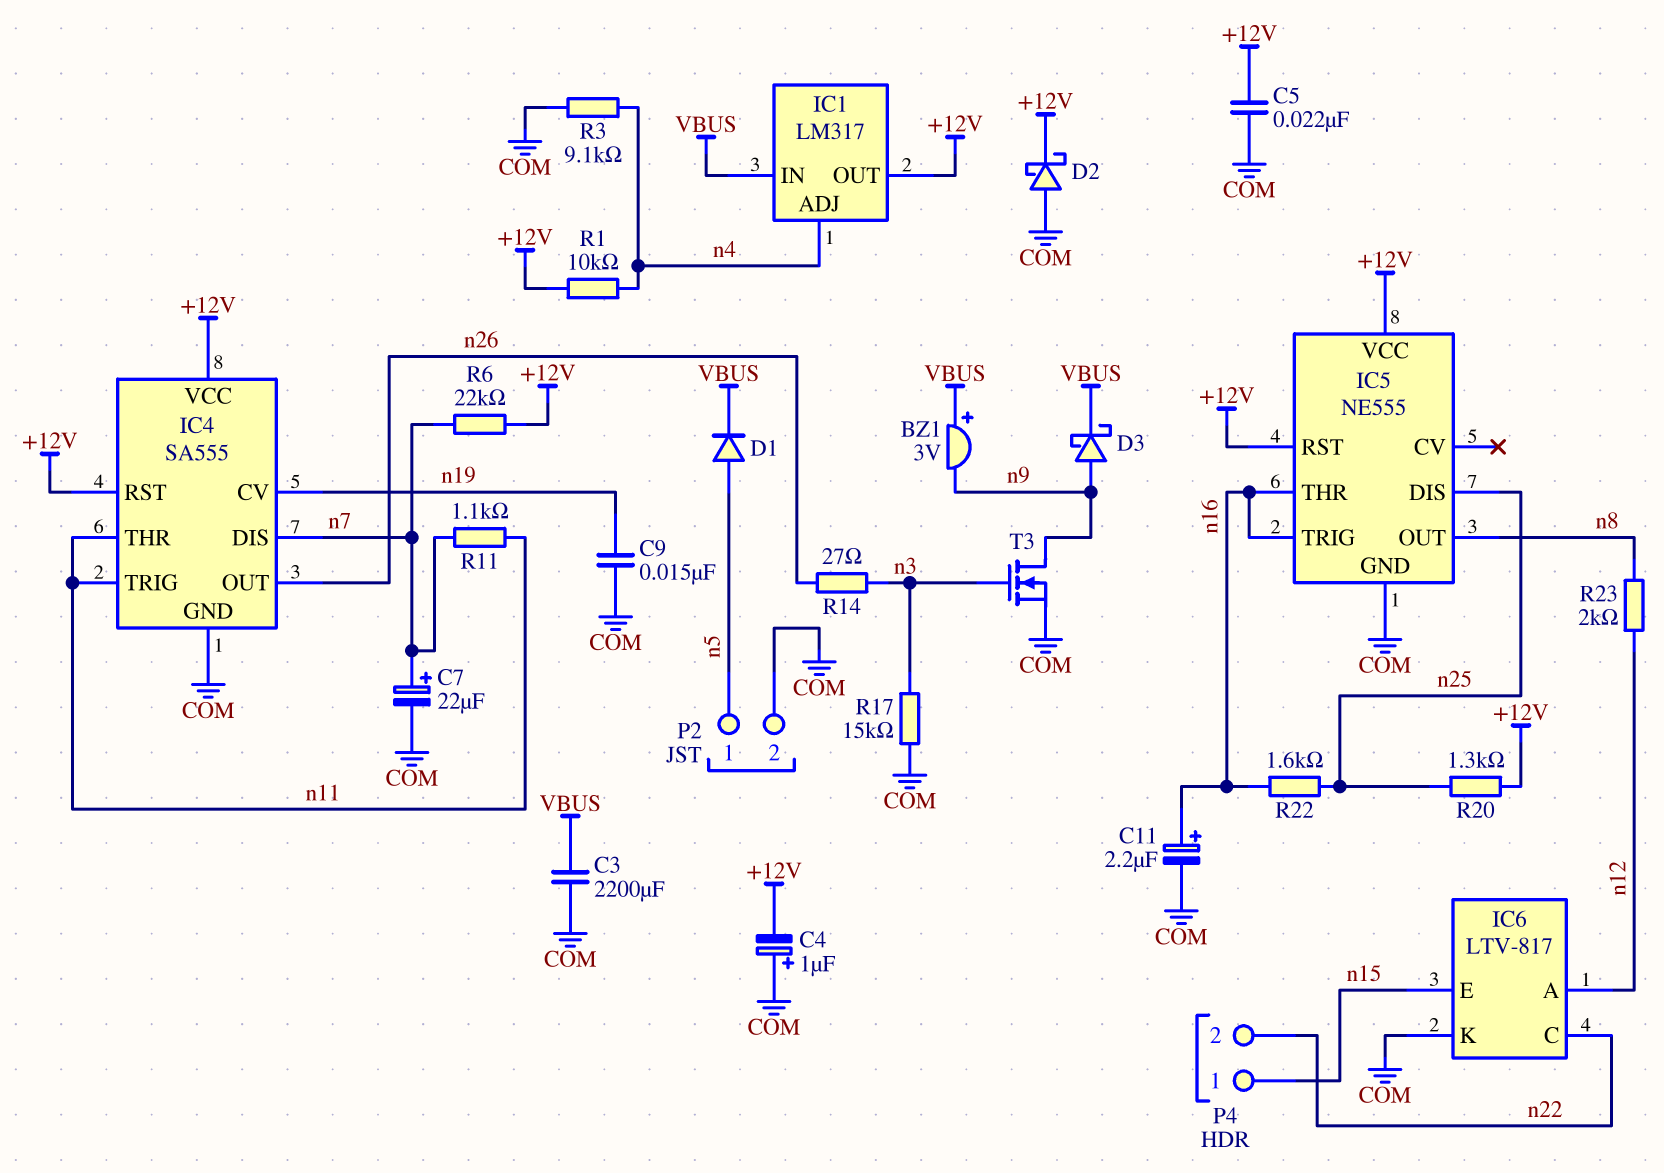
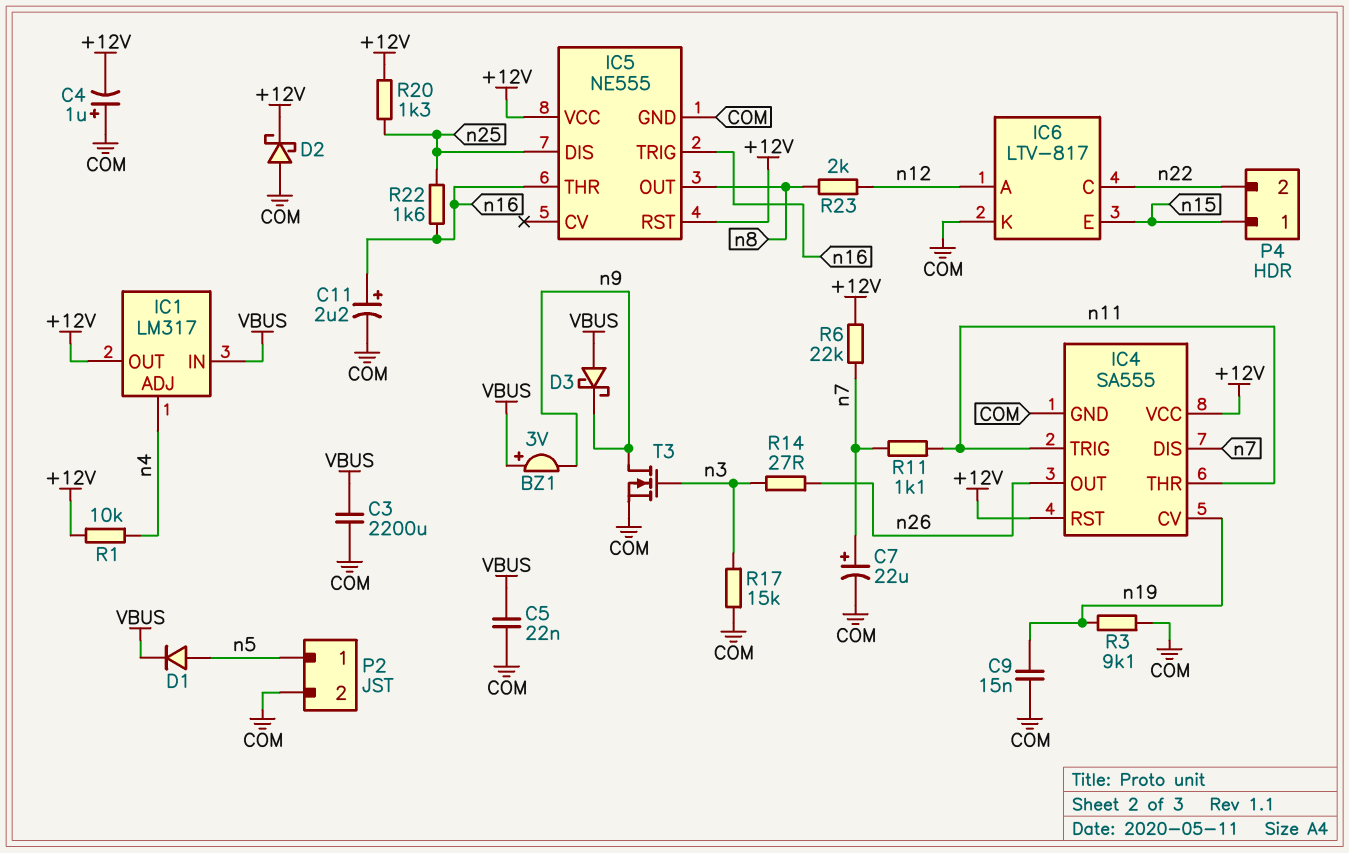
C5: 22nF (+12V, COM) -> 22nF (COM, VBUS)
D3: schottky (A n9, K VBUS) -> schottky (A VBUS, K n9)
R3: 9.1k (COM, n4) -> 9.1k (COM, n19)

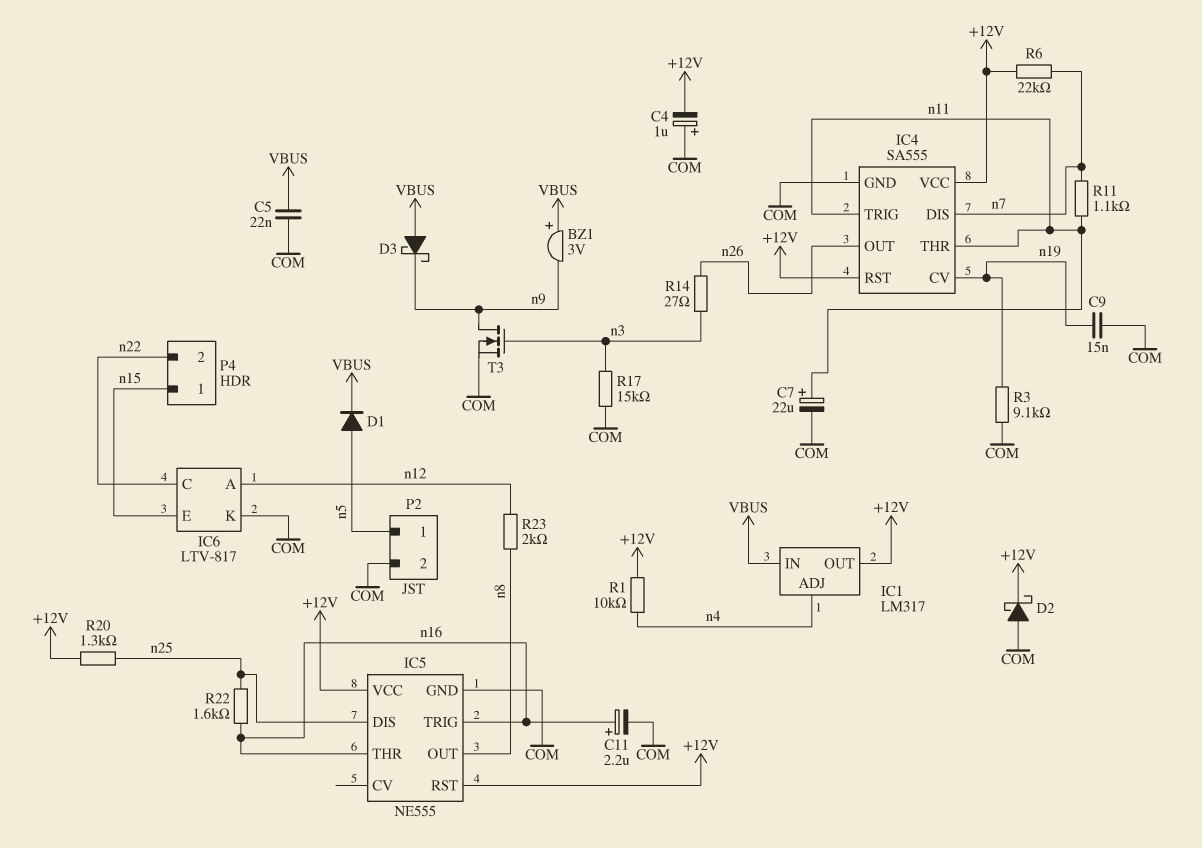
C3: 2200uF (COM, VBUS) -> none
C7: 22uF (plus n7, minus COM) -> 22uF (plus n11, minus COM)

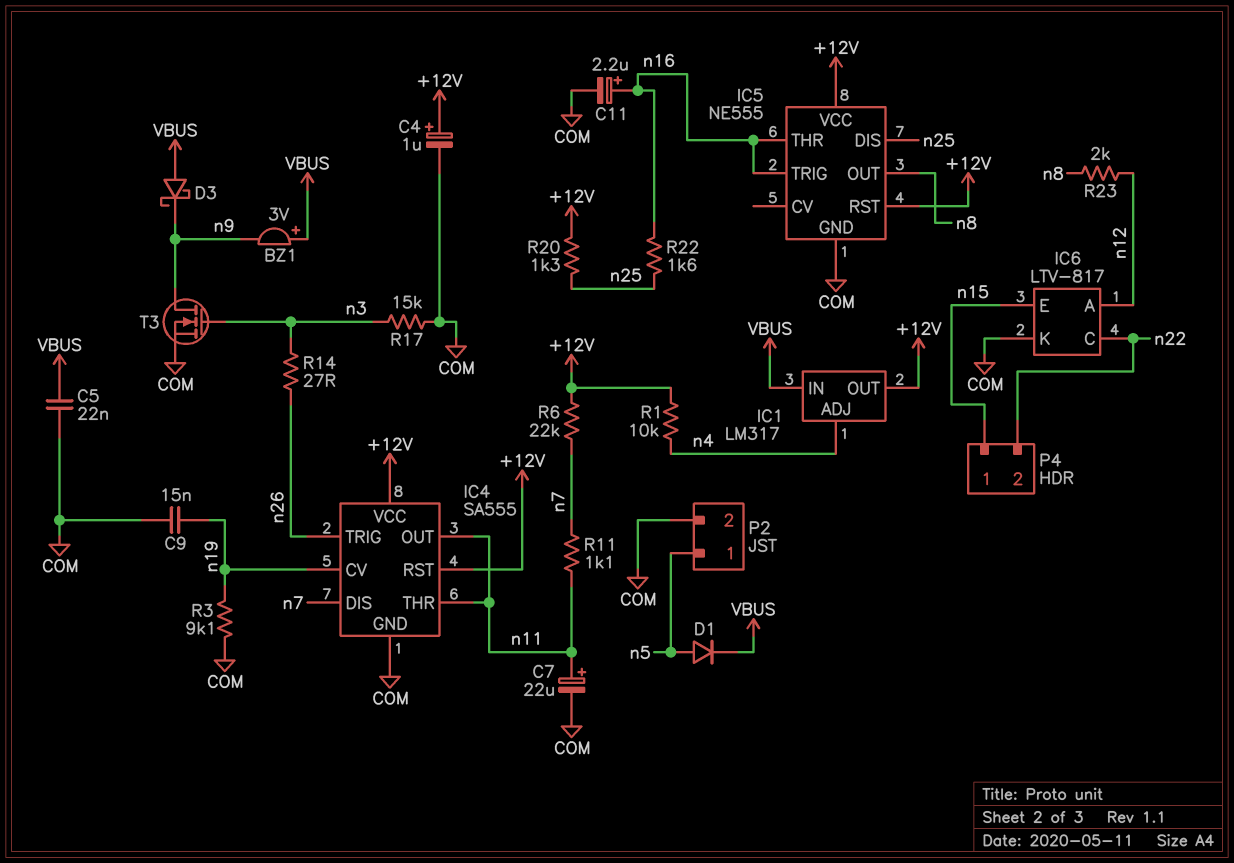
C4: 1uF (plus COM, minus +12V) -> 1uF (plus +12V, minus COM)
D2: schottky (A COM, K +12V) -> none
IC4 pin OUT: n26 -> n11
IC4 pin TRIG: n11 -> n26

